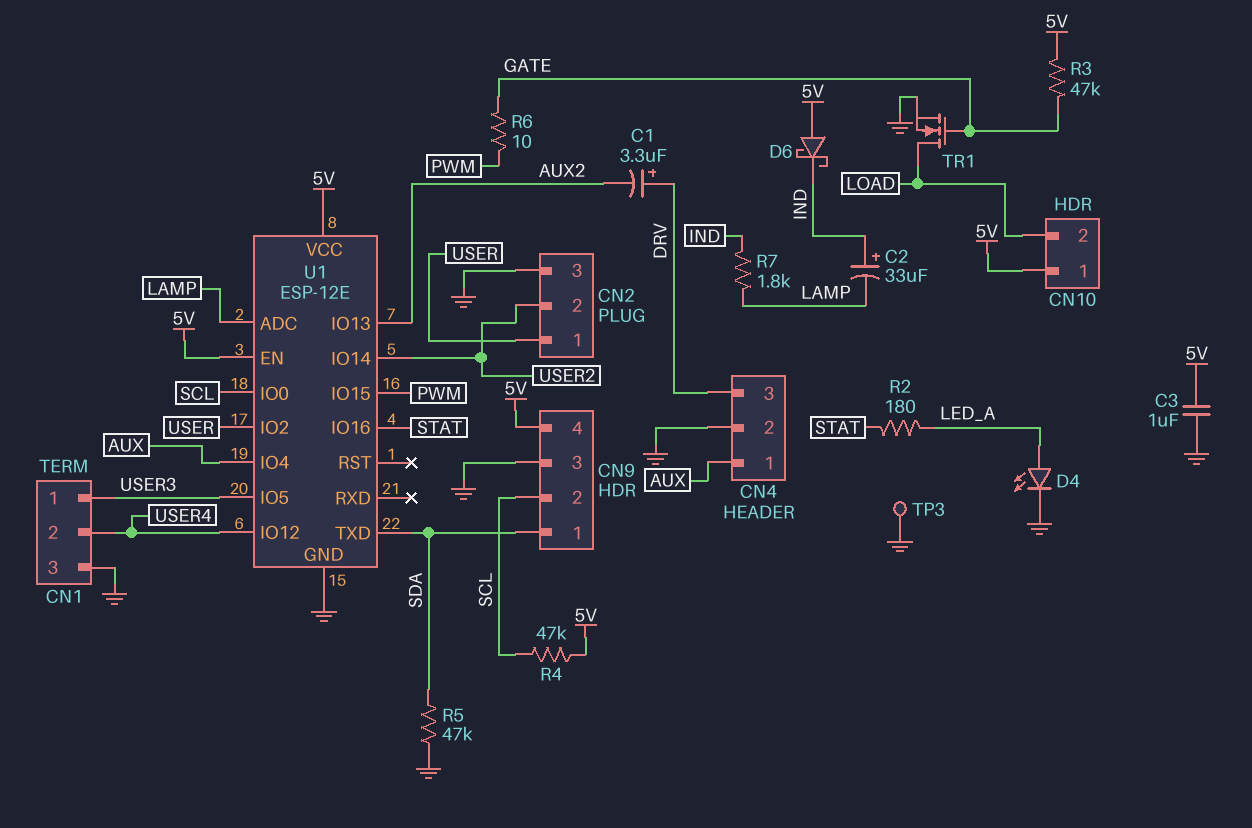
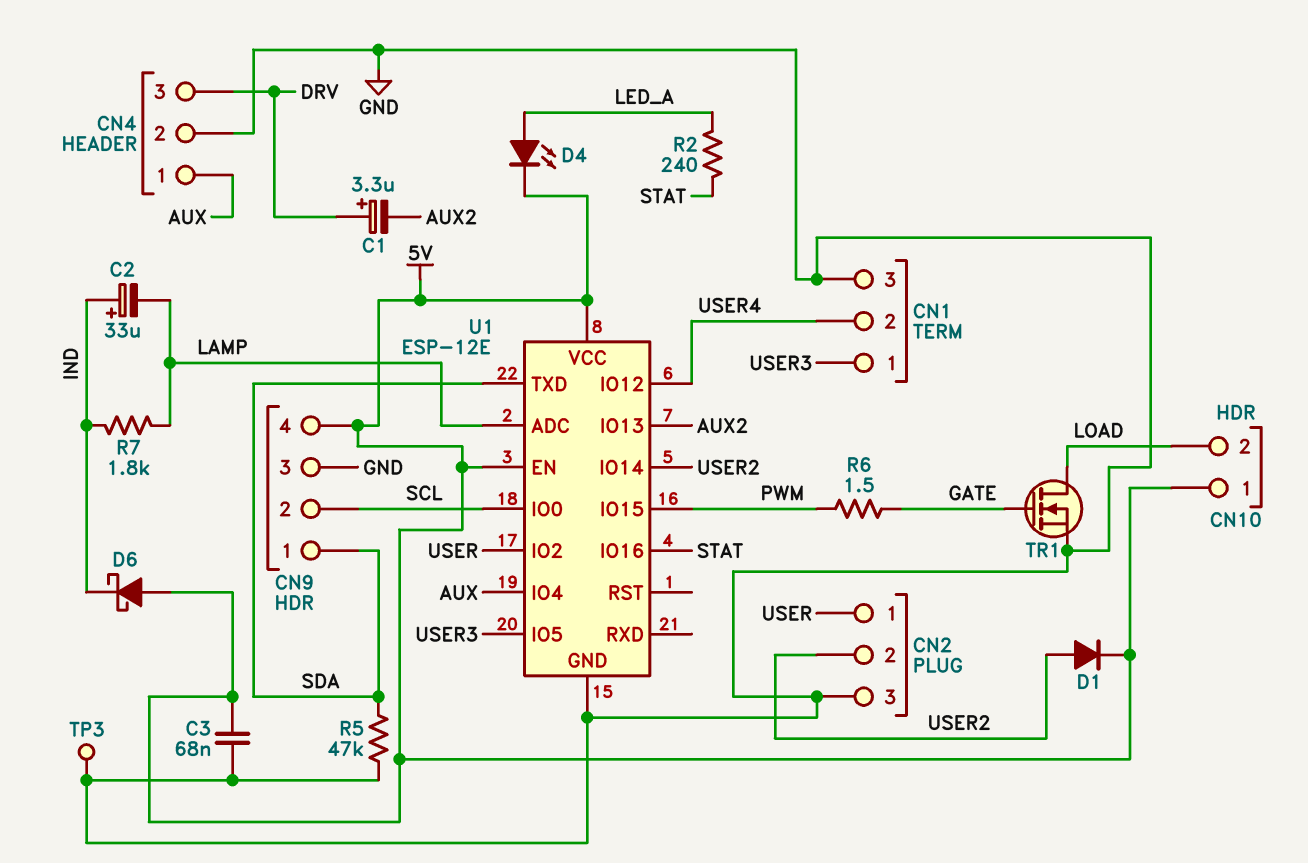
C3: 1uF (5V, GND) -> 68nF (5V, GND)
D1: none -> diode (A USER2, K 5V)
D4: LED (A LED_A, K GND) -> LED (A LED_A, K 5V)
R2: 180 (LED_A, STAT) -> 240 (LED_A, STAT)
R3: 47k (5V, GATE) -> none
R4: 47k (5V, SCL) -> none
R6: 10 (GATE, PWM) -> 1.5 (GATE, PWM)

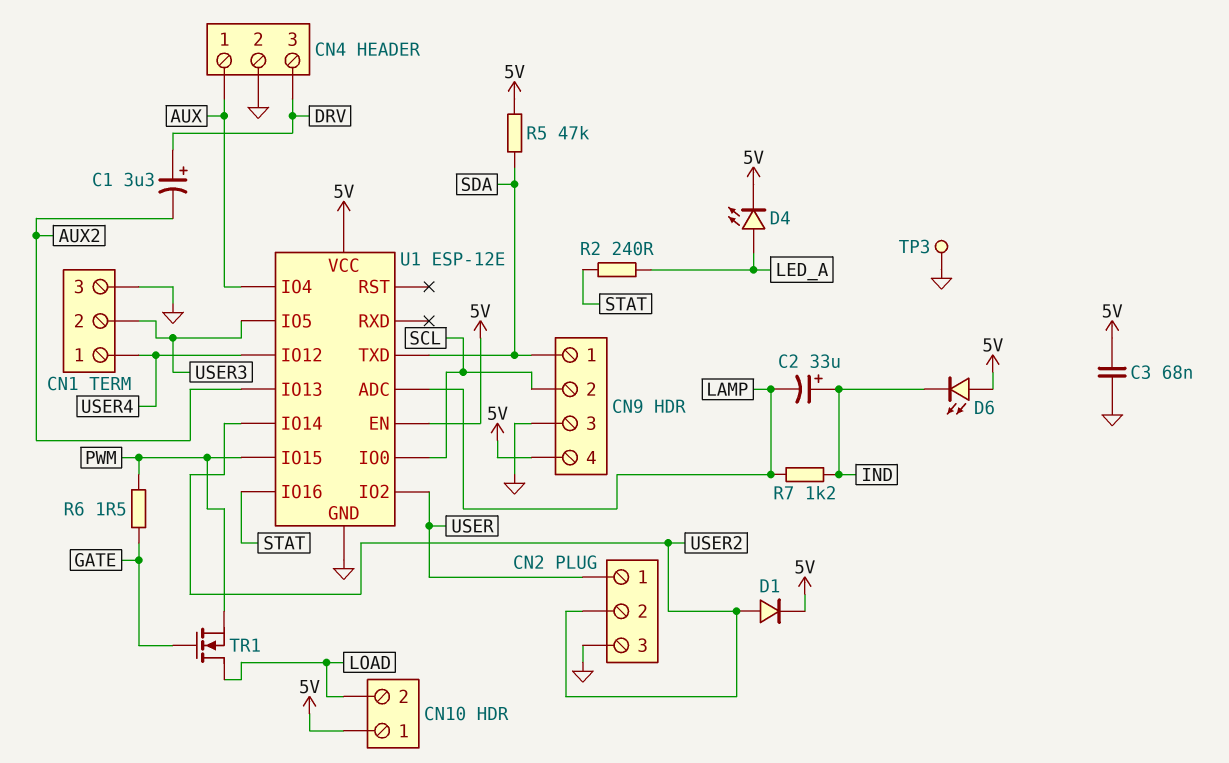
CN1 pin 1: USER3 -> USER4
CN1 pin 2: USER4 -> USER3
D6: schottky (A 5V, K IND) -> LED (A 5V, K IND)
R5: 47k (GND, SDA) -> 47k (5V, SDA)
R7: 1.8k (IND, LAMP) -> 1.2k (IND, LAMP)
TR1: NMOS (G GATE, D LOAD, S GND) -> NMOS (G GATE, D LOAD, S PWM)

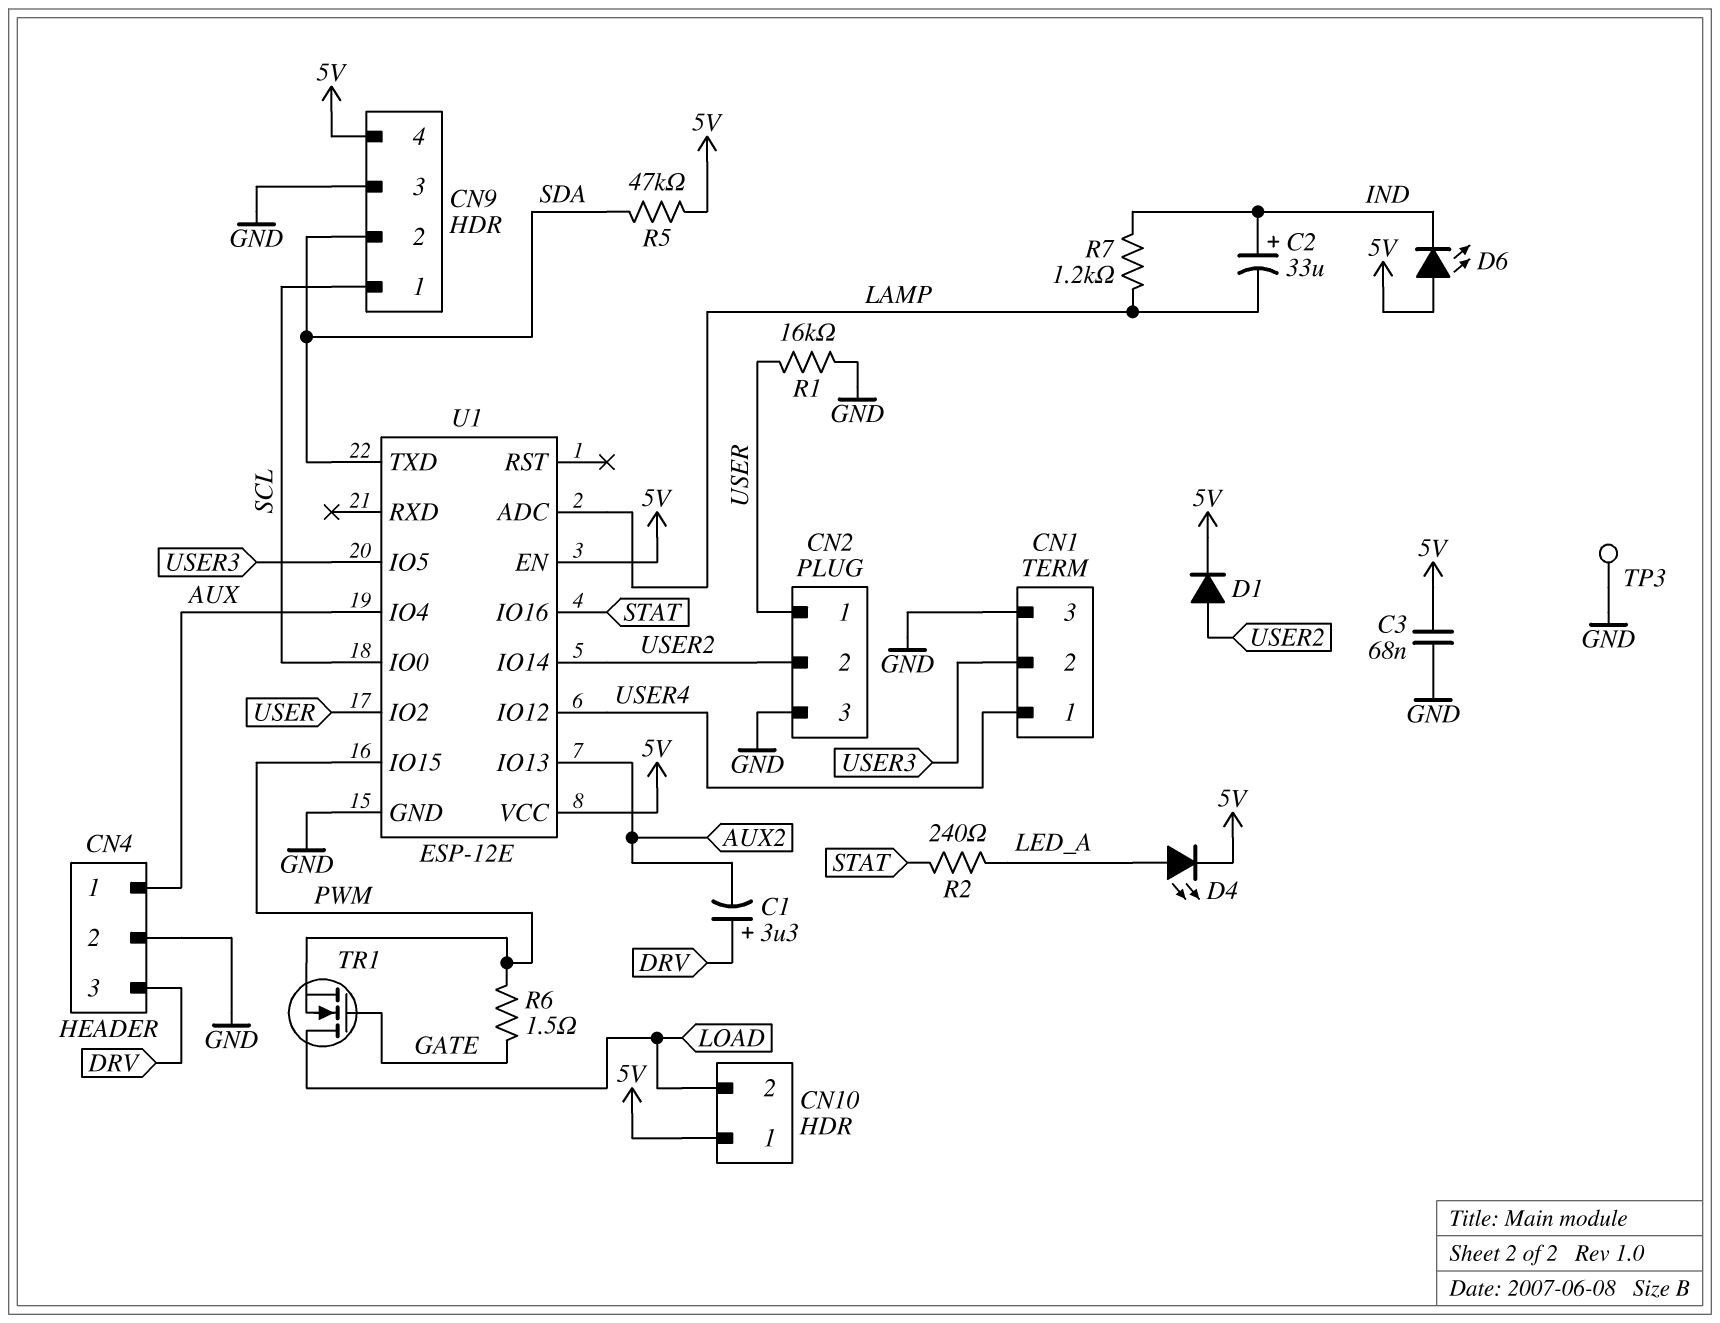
CN9 pin 1: SDA -> SCL
CN9 pin 2: SCL -> SDA
R1: none -> 16k (GND, USER)

